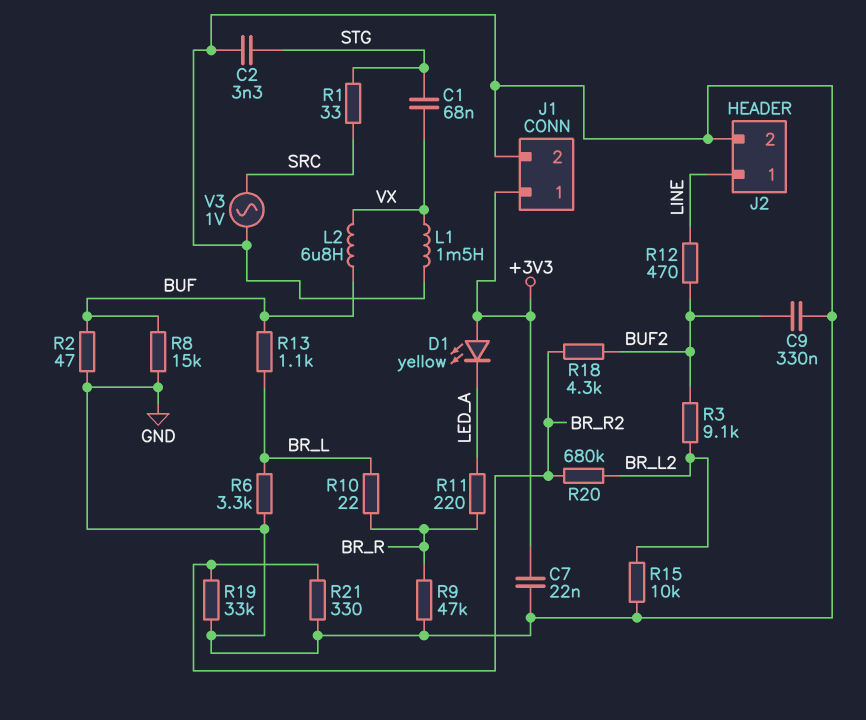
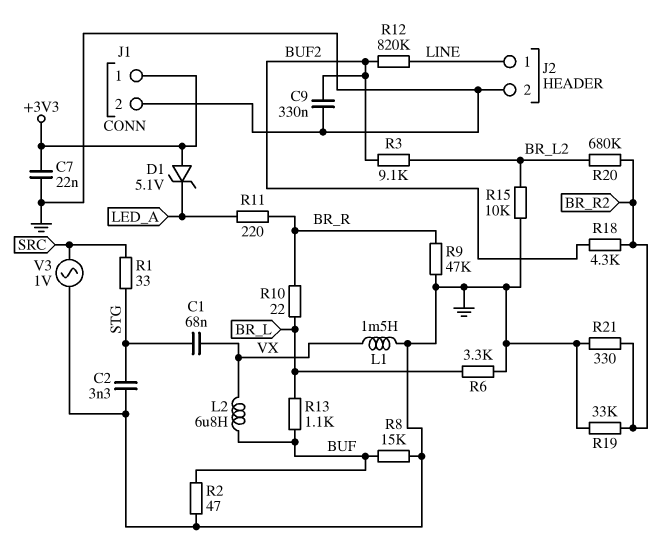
D1: LED yellow (A +3V3, K LED_A) -> zener 5.1V (A +3V3, K LED_A)
R12: 470 (BUF2, LINE) -> 820k (BUF2, LINE)

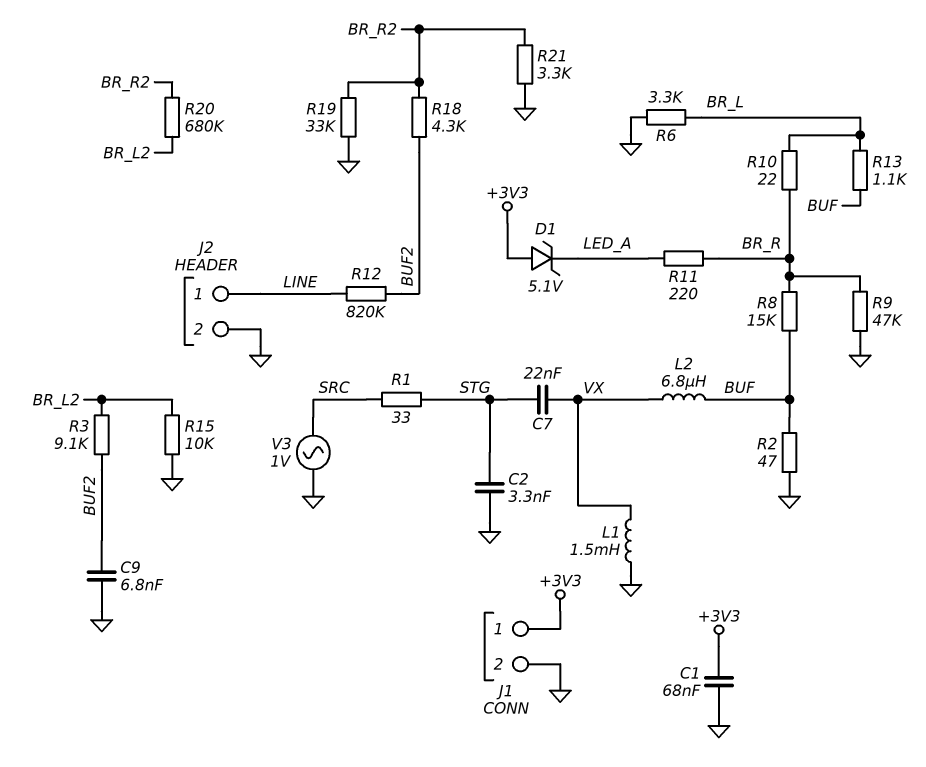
C1: 68nF (STG, VX) -> 68nF (+3V3, GND)
C7: 22nF (+3V3, GND) -> 22nF (STG, VX)
C9: 330nF (BUF2, GND) -> 6.8nF (BUF2, GND)
R8: 15k (BUF, GND) -> 15k (BR_R, BUF)
R21: 330 (BR_R2, GND) -> 3.3k (BR_R2, GND)

